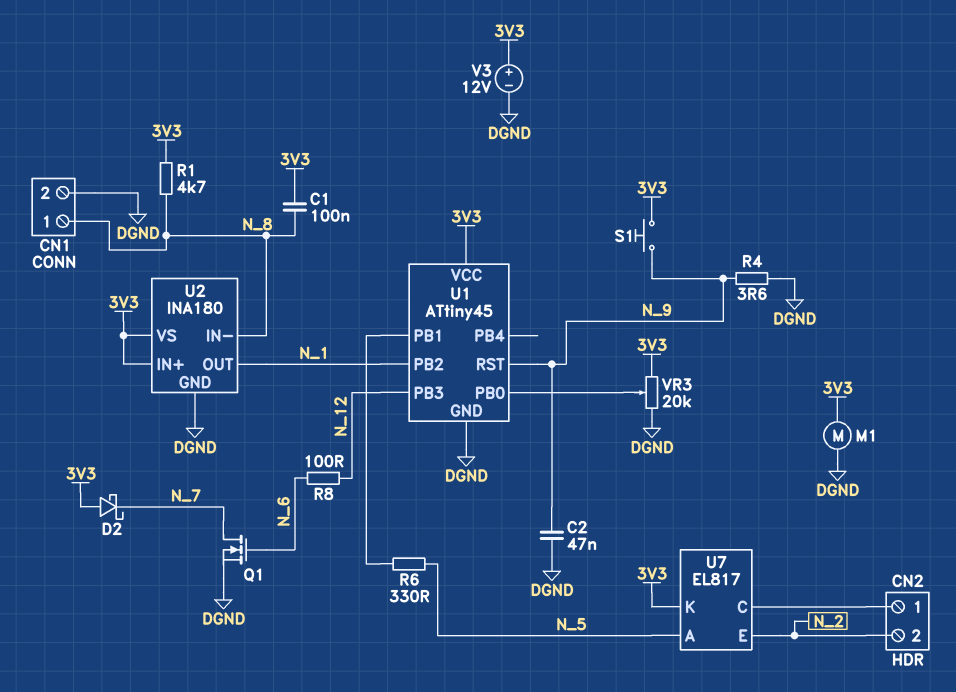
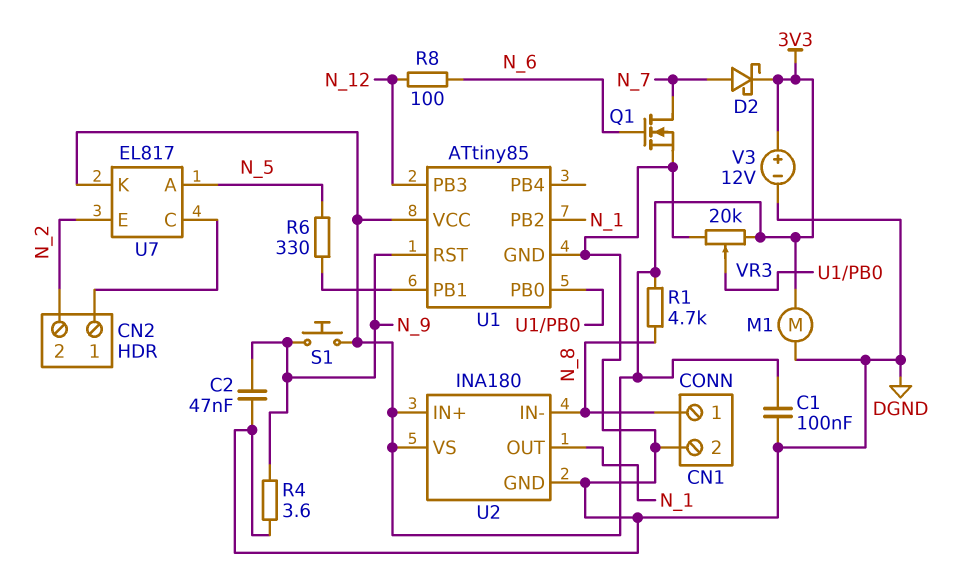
C1: 100nF (3V3, N_8) -> 100nF (3V3, DGND)
D2: schottky (A 3V3, K N_7) -> schottky (A N_7, K 3V3)
U1: ATtiny45 -> ATtiny85

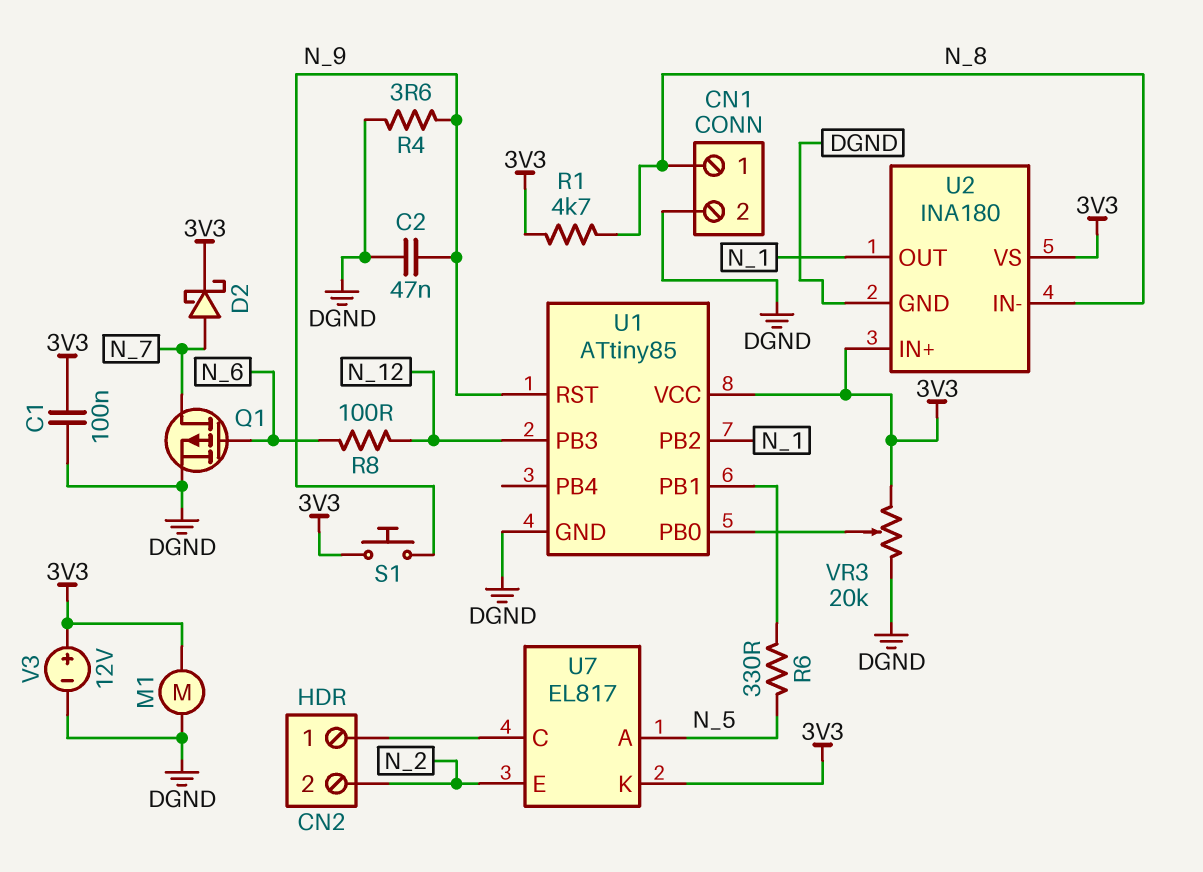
Q1: NMOS (G N_6, D N_7, S DGND) -> PMOS (G N_6, D N_7, S DGND)

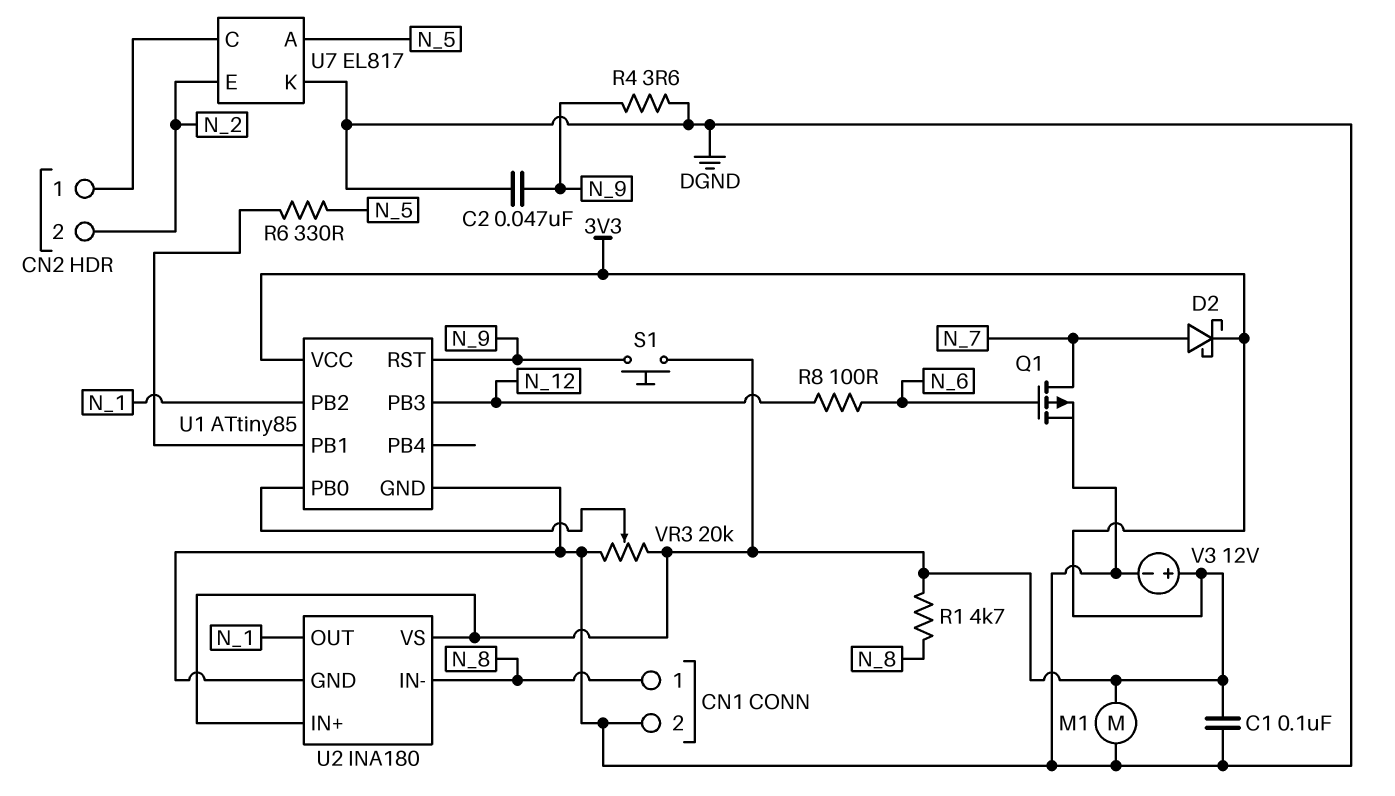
U7 pin K: 3V3 -> DGND

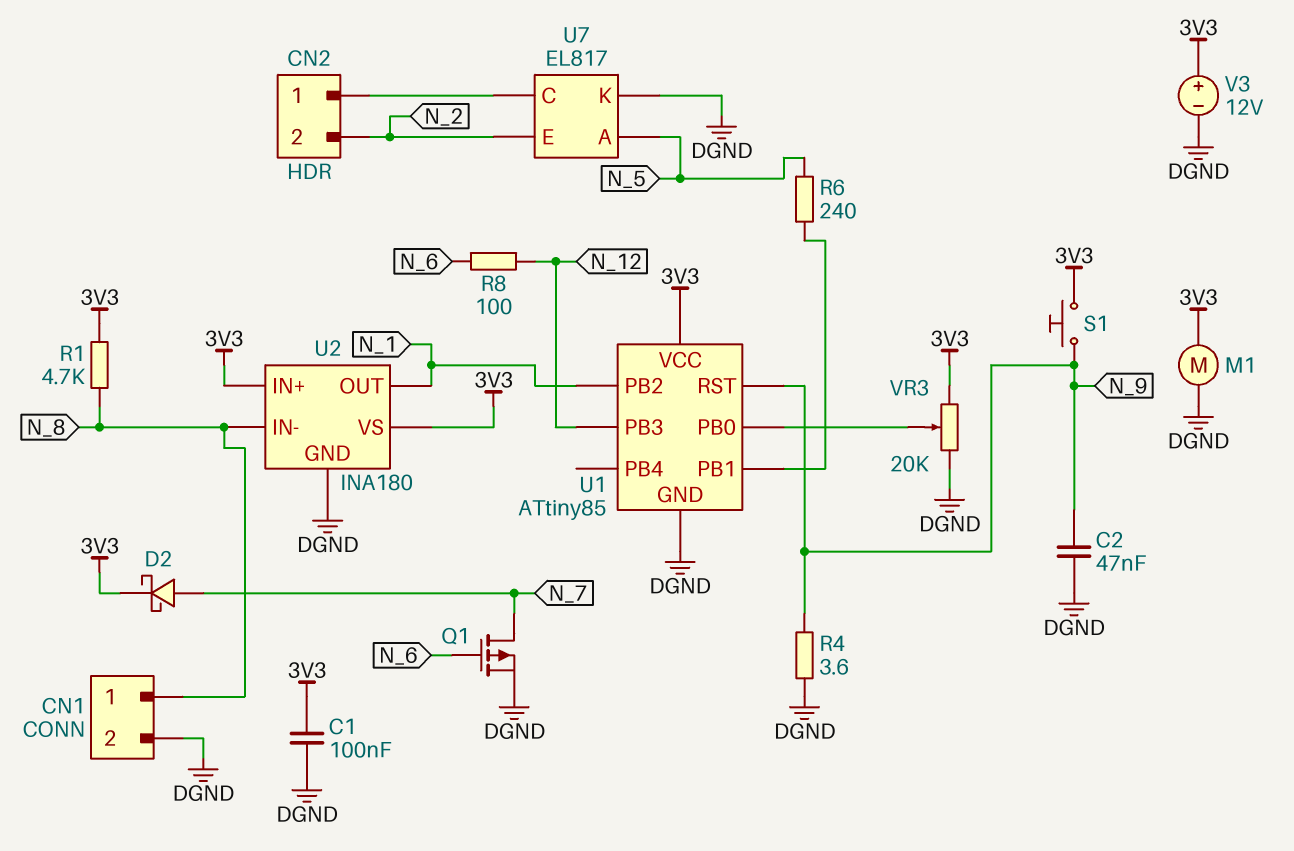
R6: 330 (N_5, U1/PB1) -> 240 (N_5, U1/PB1)

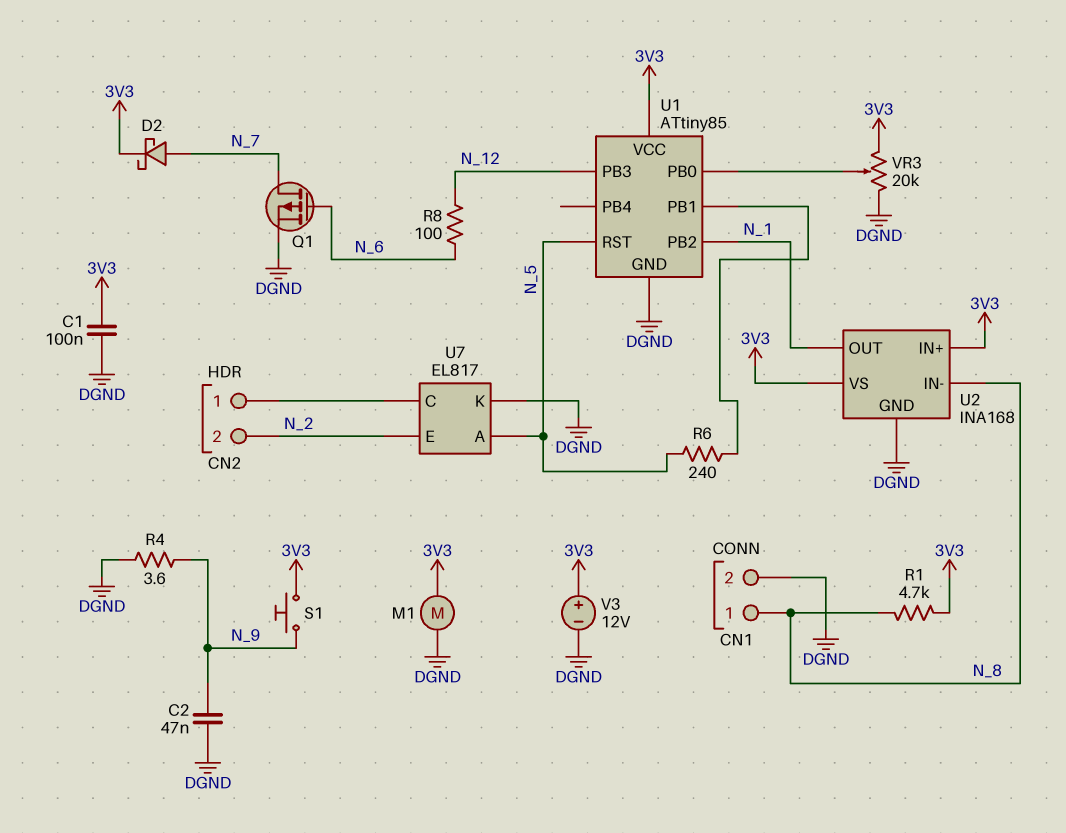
U1 pin RST: N_9 -> N_5
U2: INA180 -> INA168

